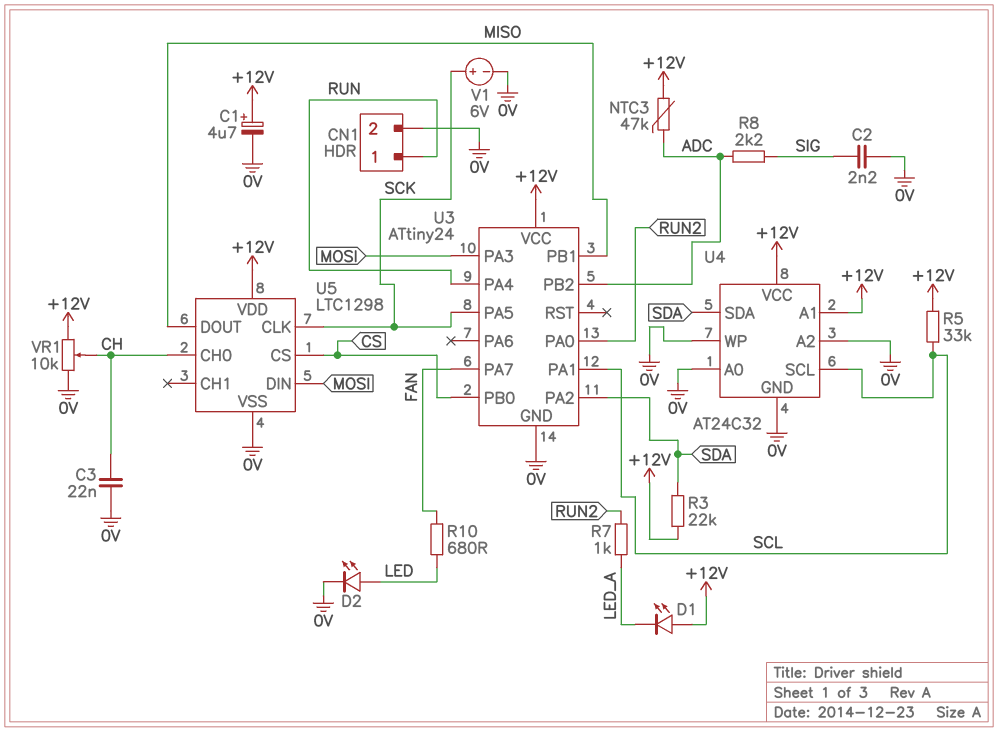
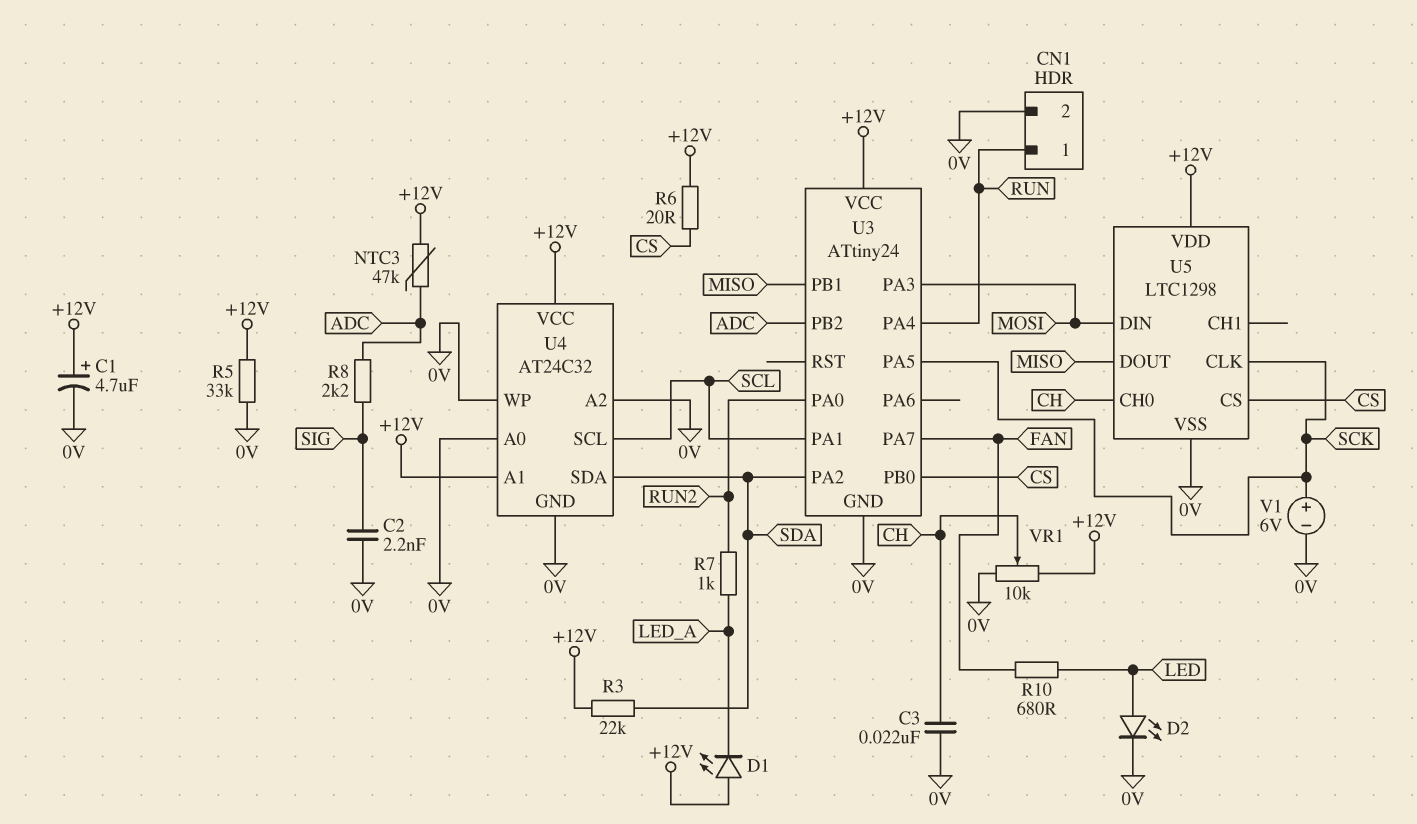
R5: 33k (+12V, SCL) -> 33k (+12V, 0V)
R6: none -> 20 (+12V, CS)

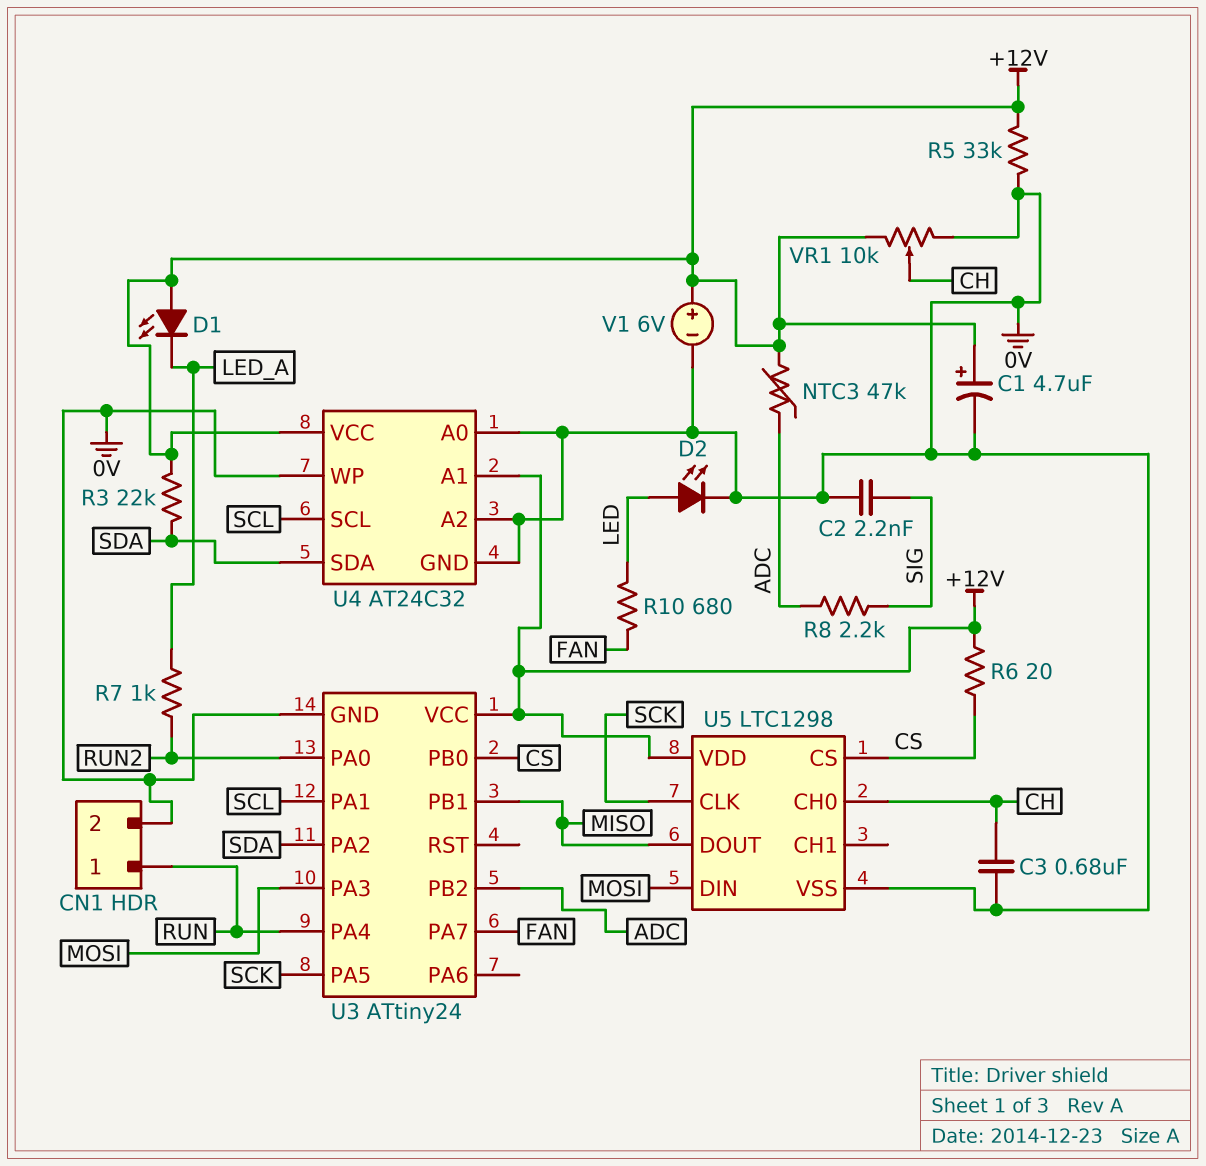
C3: 22nF (0V, CH) -> 680nF (0V, CH)
V1: 6V (plus SCK, minus 0V) -> 6V (plus +12V, minus 0V)

